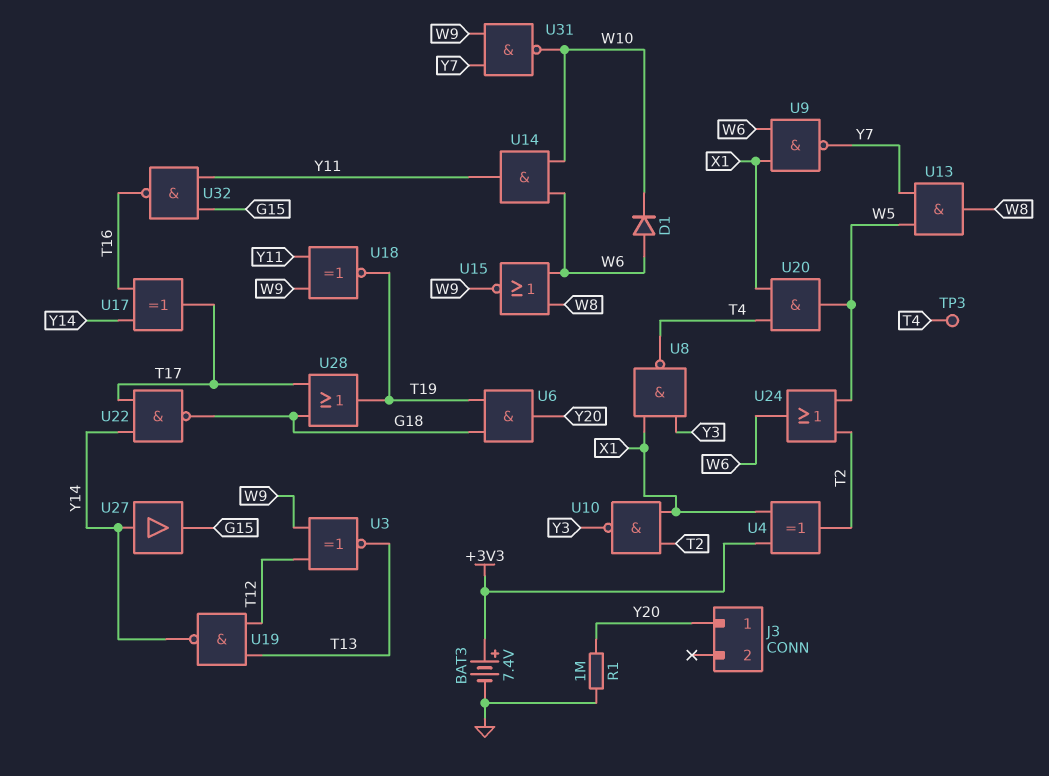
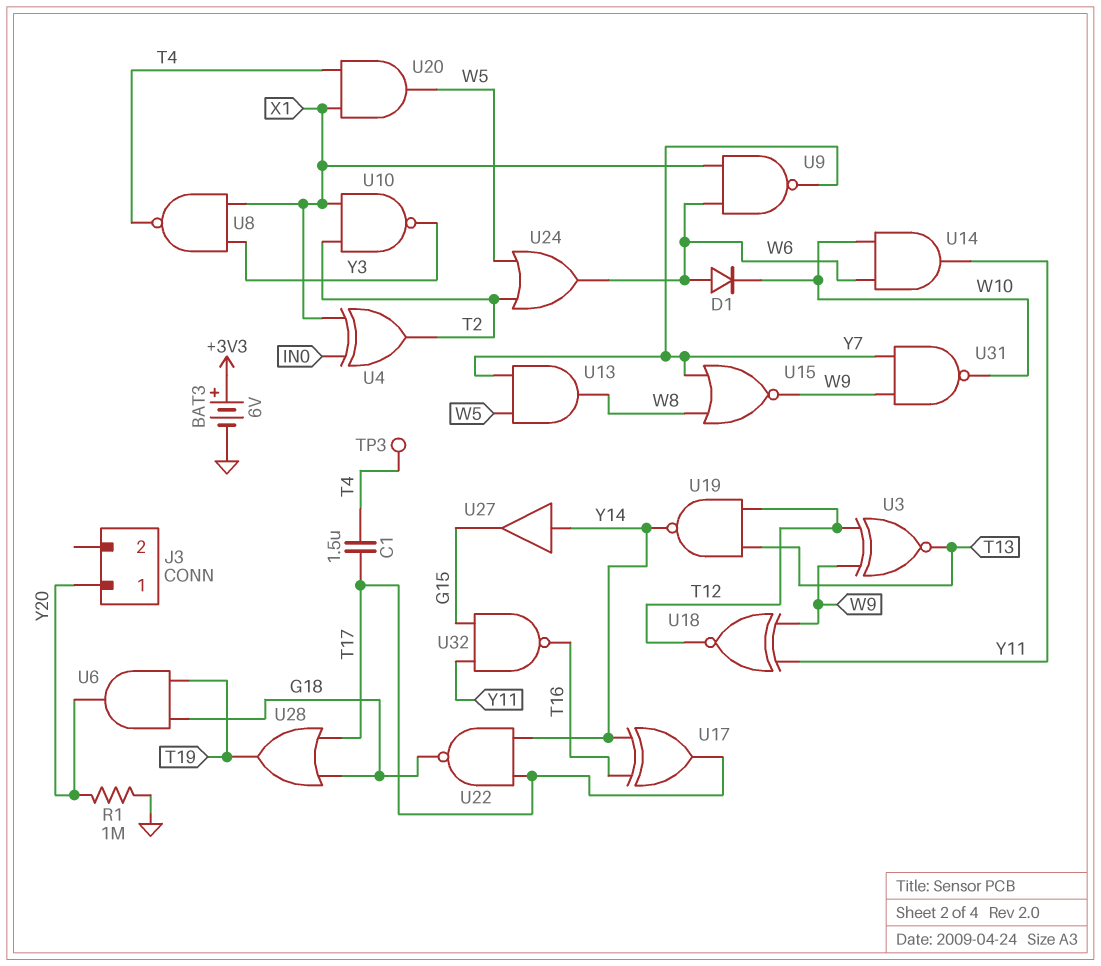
BAT3: 7.4V (plus +3V3, minus GND) -> 6V (plus +3V3, minus GND)
C1: none -> 1.5uF (T4, T17)
U4: XOR (in +3V3, in X1, out T2) -> XOR (in IN0, in X1, out T2)
U15: NOR (in W6, in W8, out W9) -> NOR (in W8, in Y7, out W9)
U18: XNOR (in W9, in Y11, out T19) -> XNOR (in W9, in Y11, out T12)

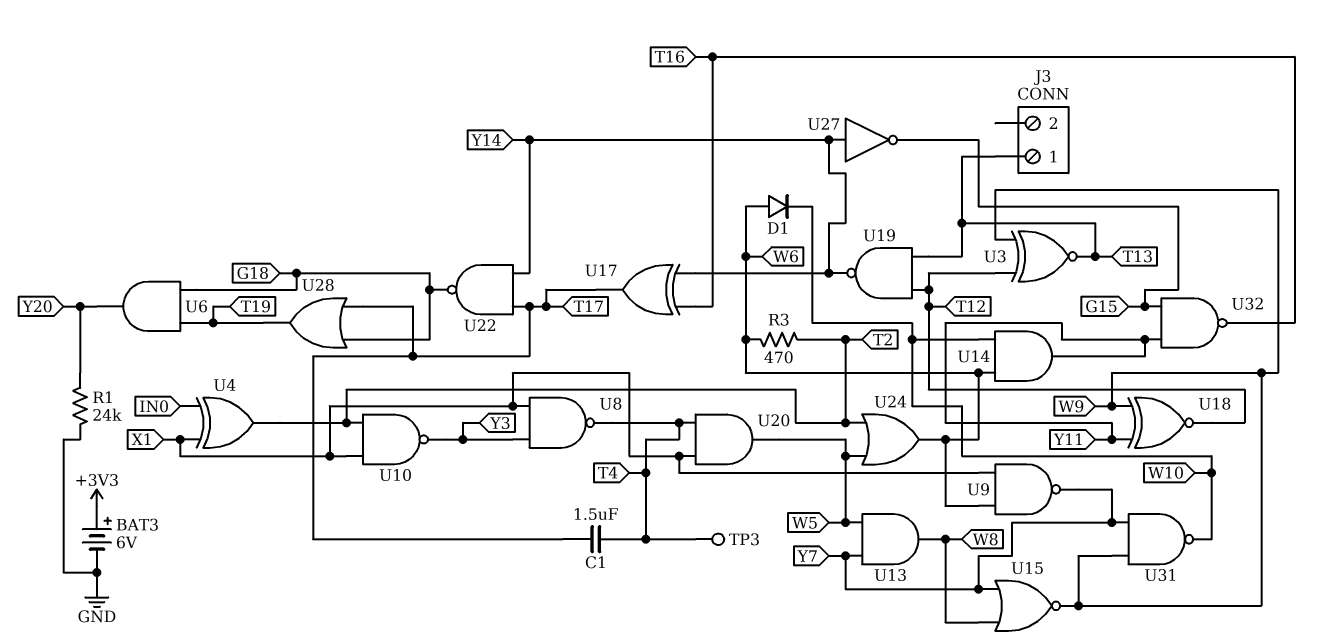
J3 pin 1: Y20 -> T13
R1: 1M (GND, Y20) -> 24k (GND, Y20)
R3: none -> 470 (T2, W6)
U27: buffer (in Y14, out G15) -> NOT (in Y14, out G15)

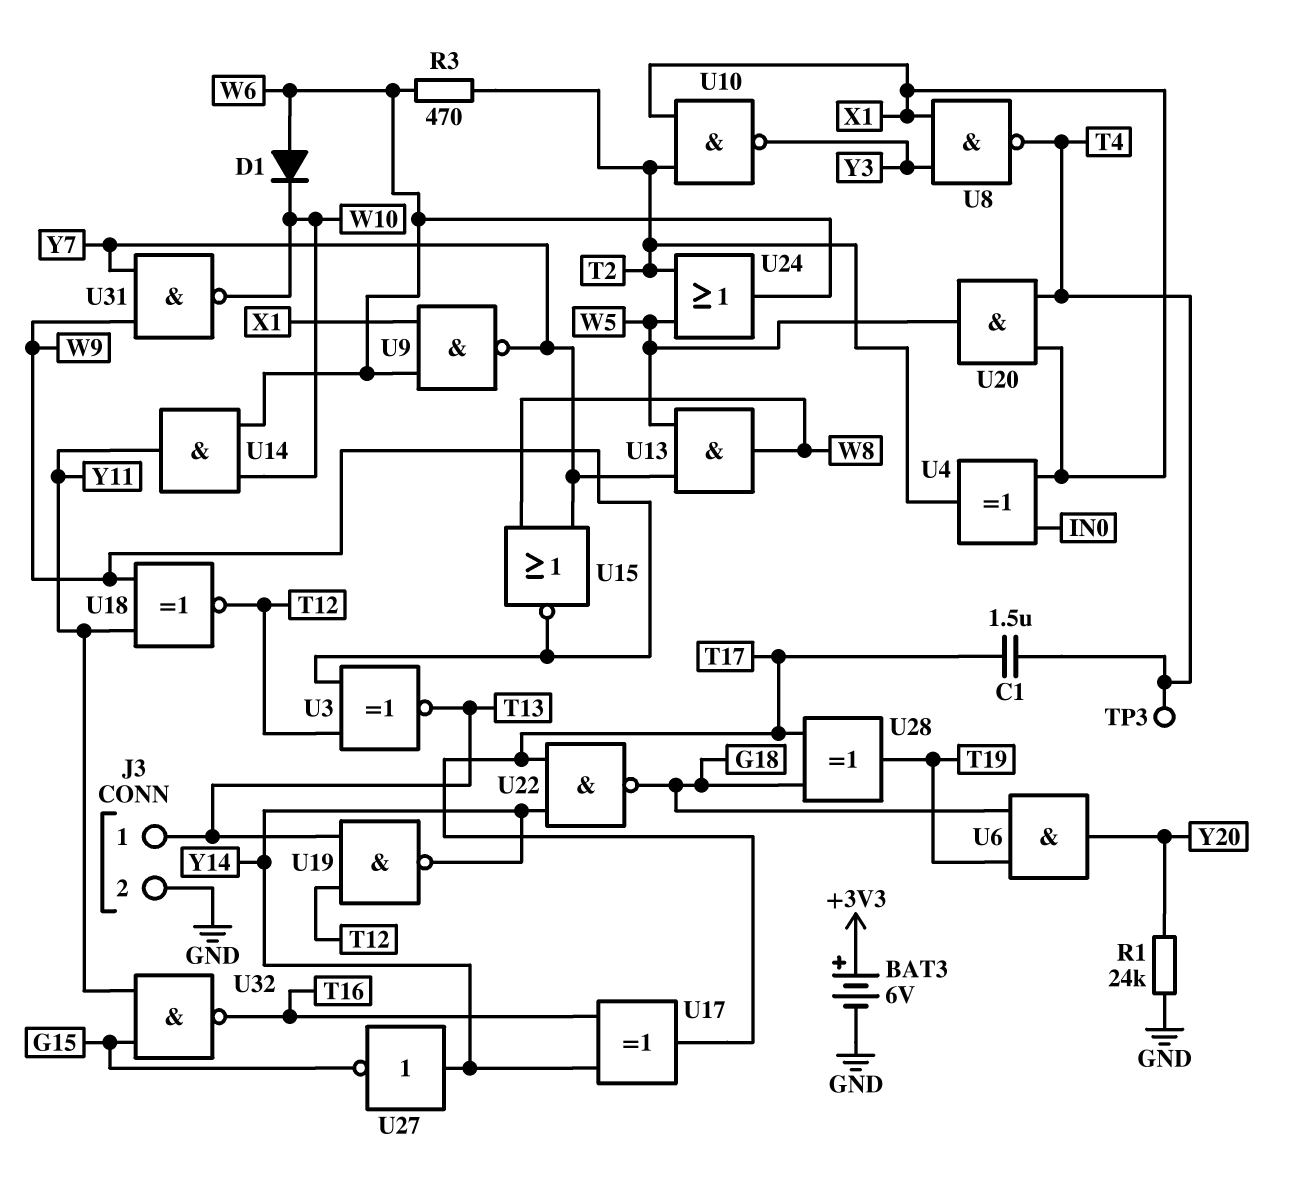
J3 pin 2: none -> GND
U28: OR (in G18, in T17, out T19) -> XOR (in G18, in T17, out T19)

